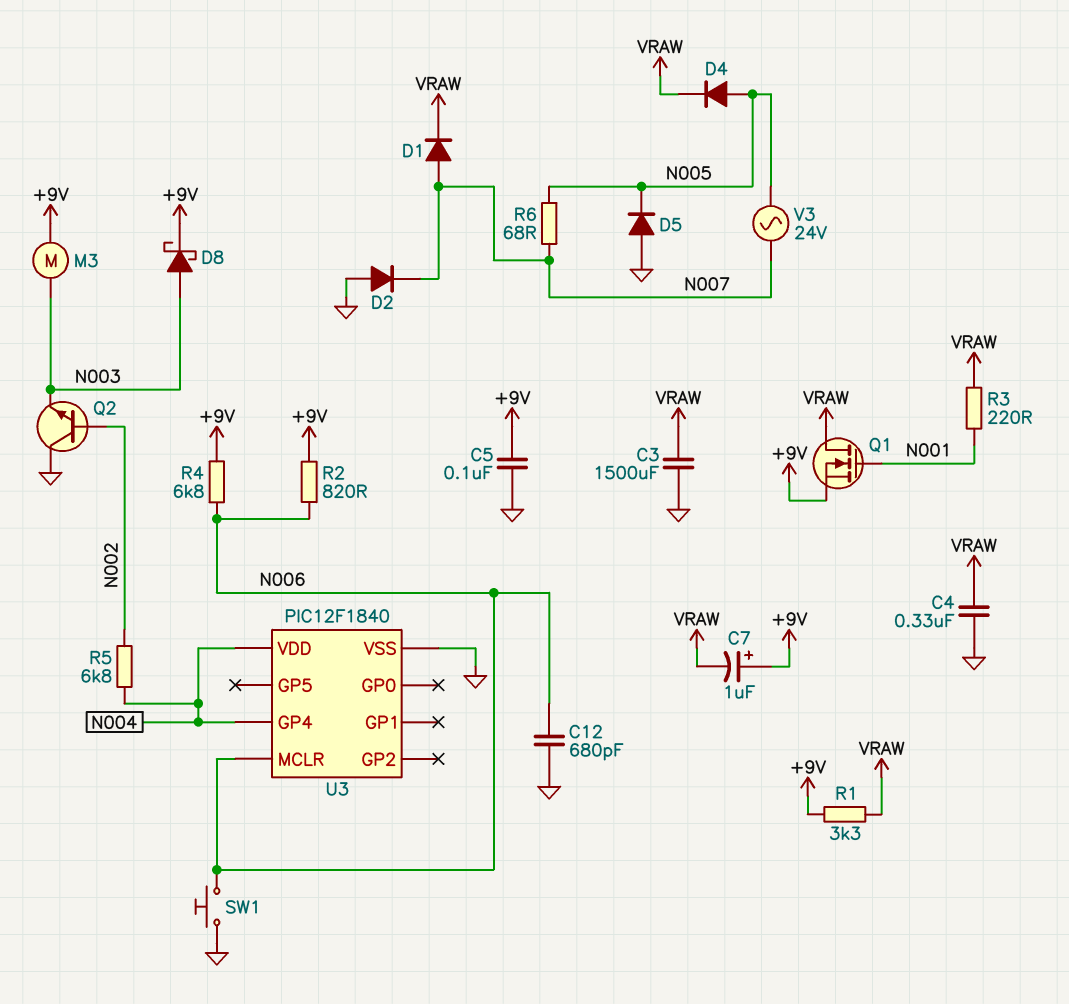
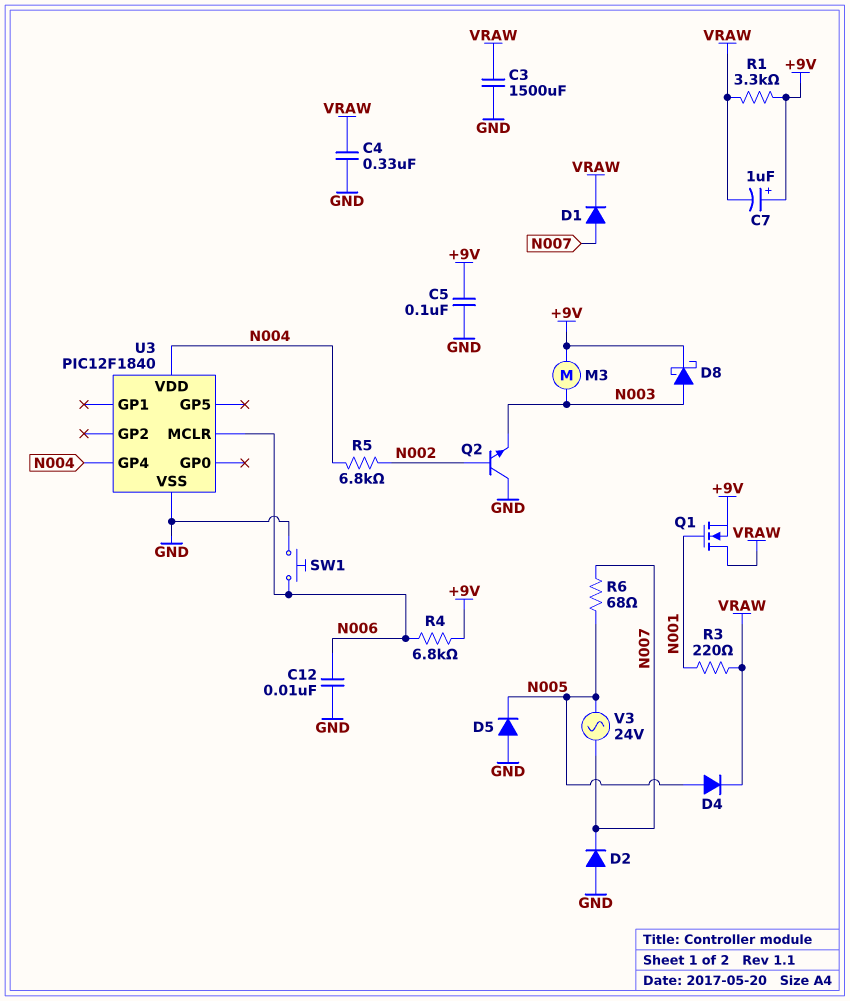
C12: 680pF (GND, N006) -> 10nF (GND, N006)
R2: 820 (+9V, N006) -> none

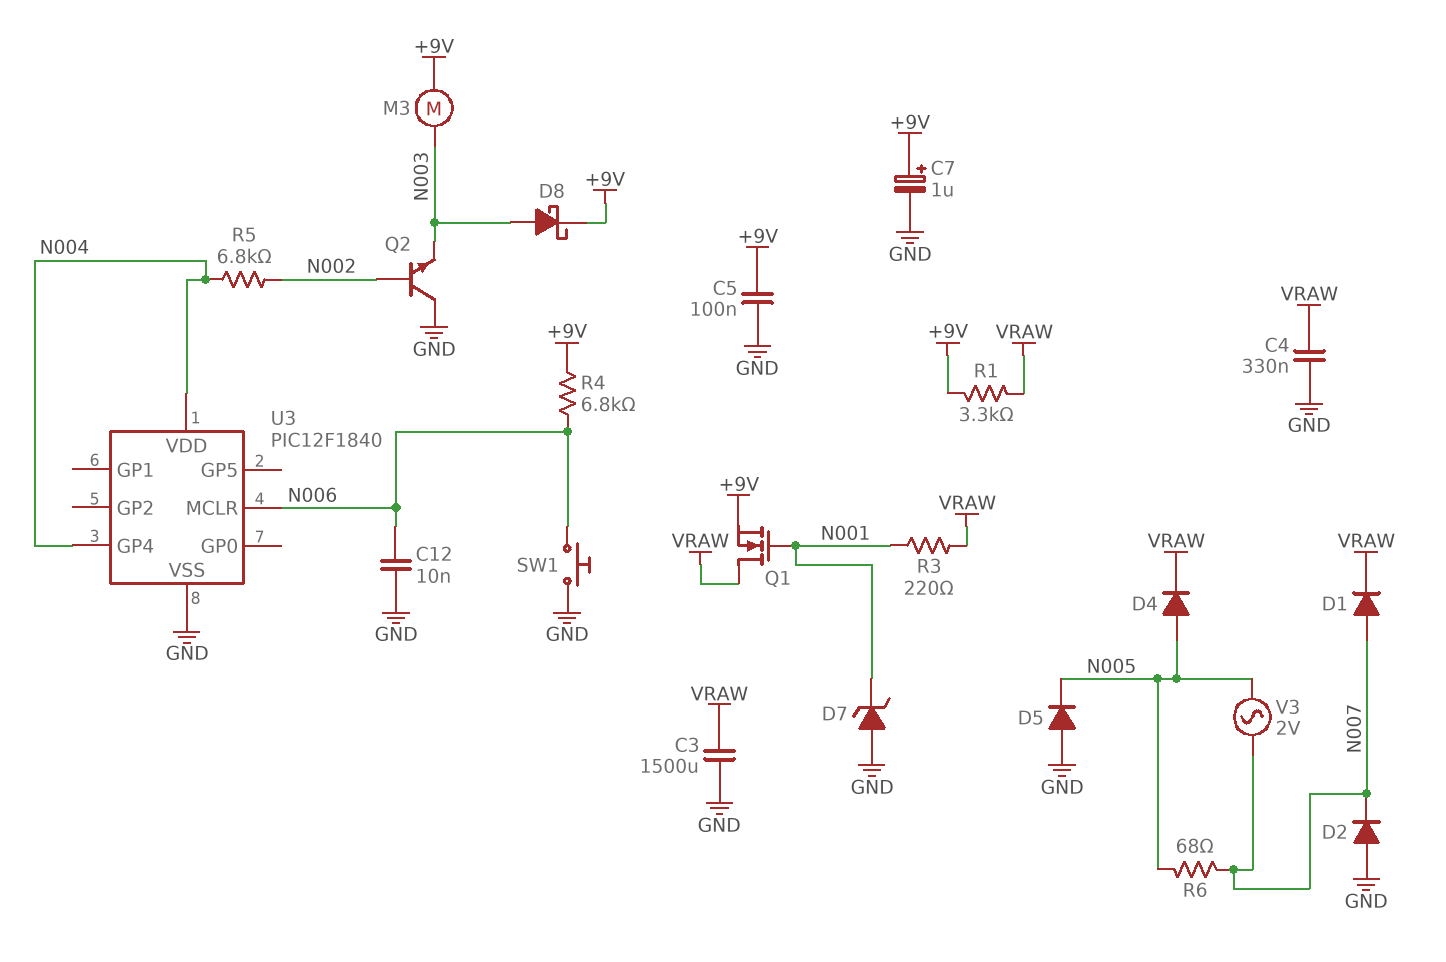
C7: 1uF (plus +9V, minus VRAW) -> 1uF (plus +9V, minus GND)
D7: none -> zener (A GND, K N001)
V3: AC 24V (N005, N007) -> AC 2V (N005, N007)

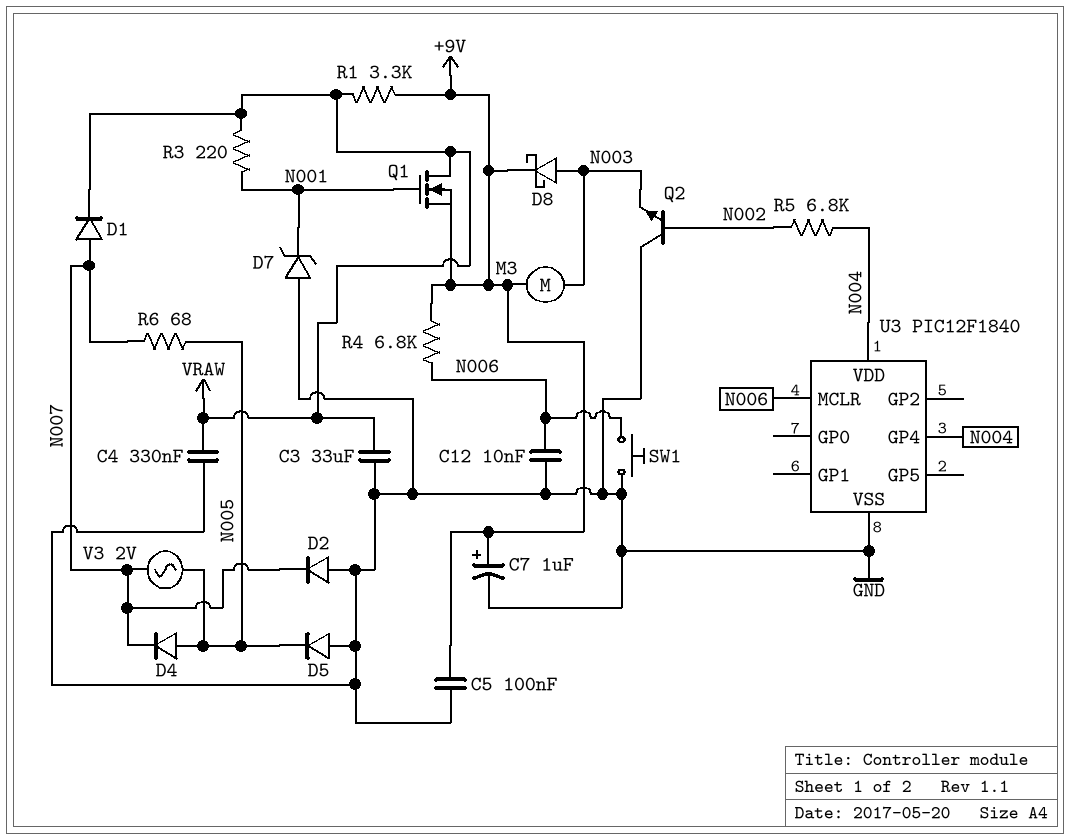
C3: 1500uF (GND, VRAW) -> 33uF (GND, VRAW)
D4: diode (A N005, K VRAW) -> diode (A N005, K N007)

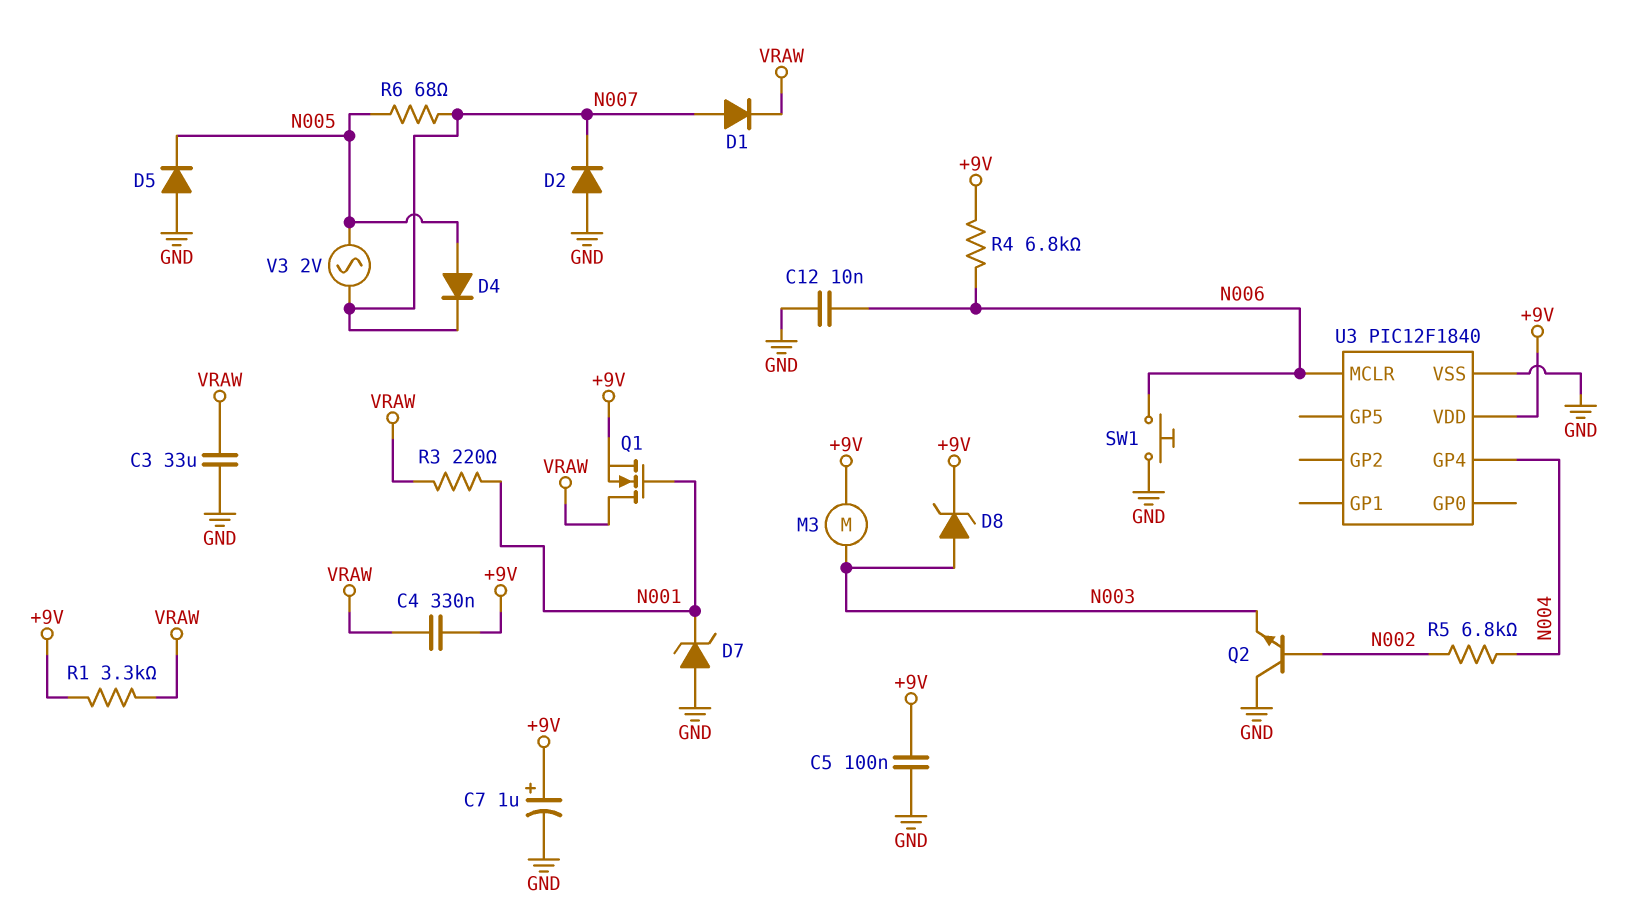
C4: 330nF (GND, VRAW) -> 330nF (+9V, VRAW)
D8: schottky (A N003, K +9V) -> zener (A N003, K +9V)
U3 pin VDD: N004 -> +9V

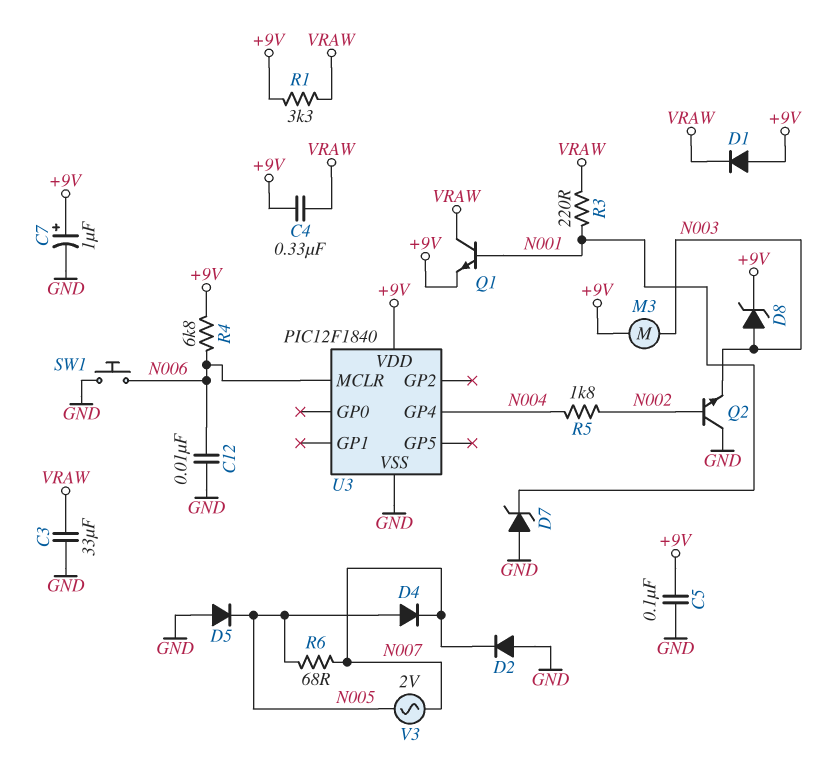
D1: diode (A N007, K VRAW) -> diode (A +9V, K VRAW)
Q1: NMOS (G N001, D VRAW, S +9V) -> NPN (B N001, C VRAW, E +9V)
R5: 6.8k (N002, N004) -> 1.8k (N002, N004)

